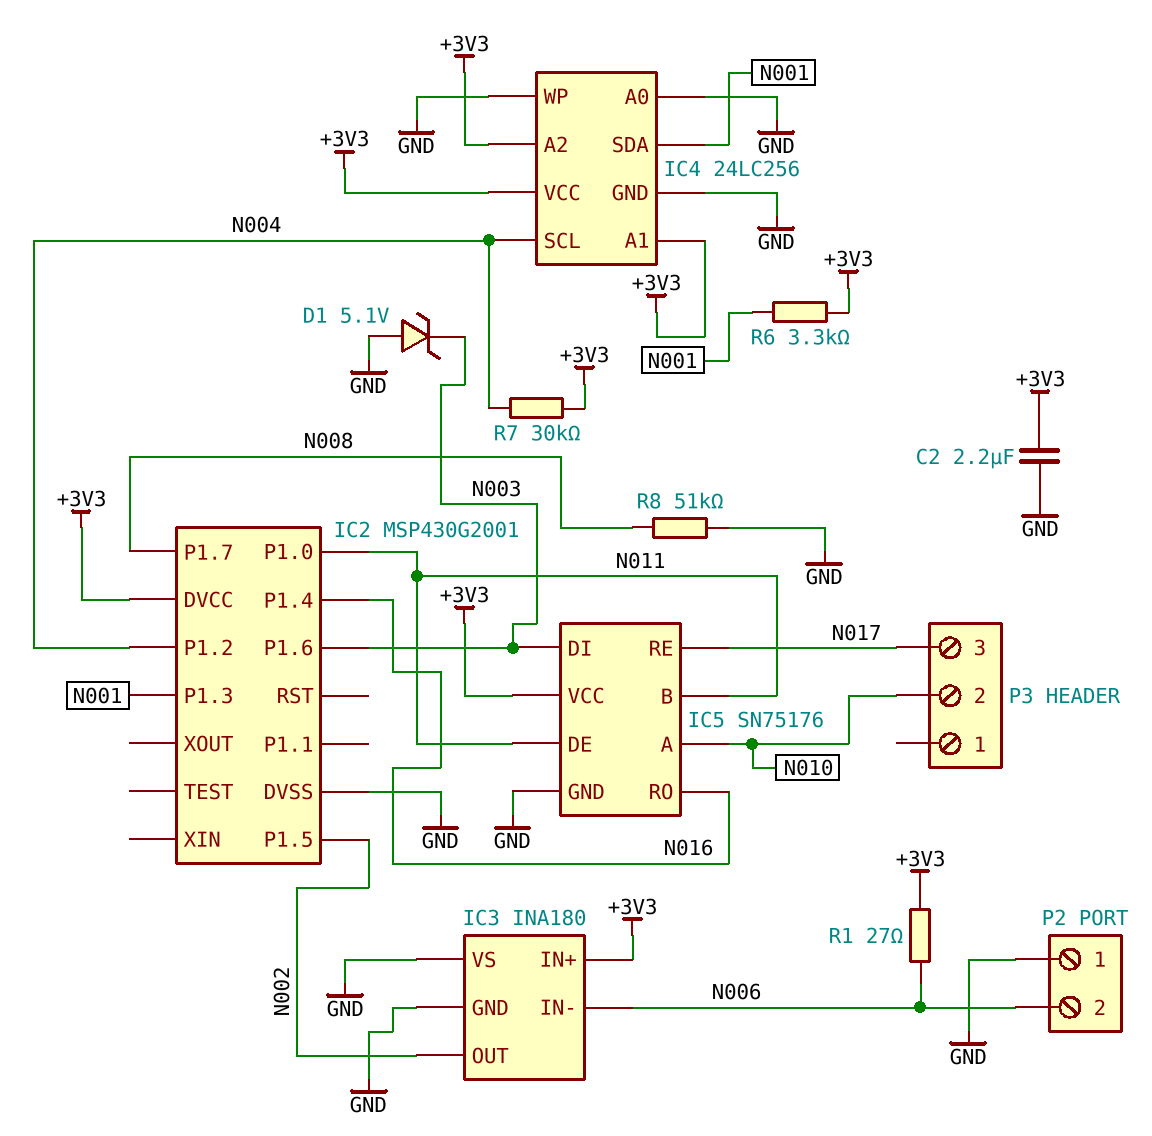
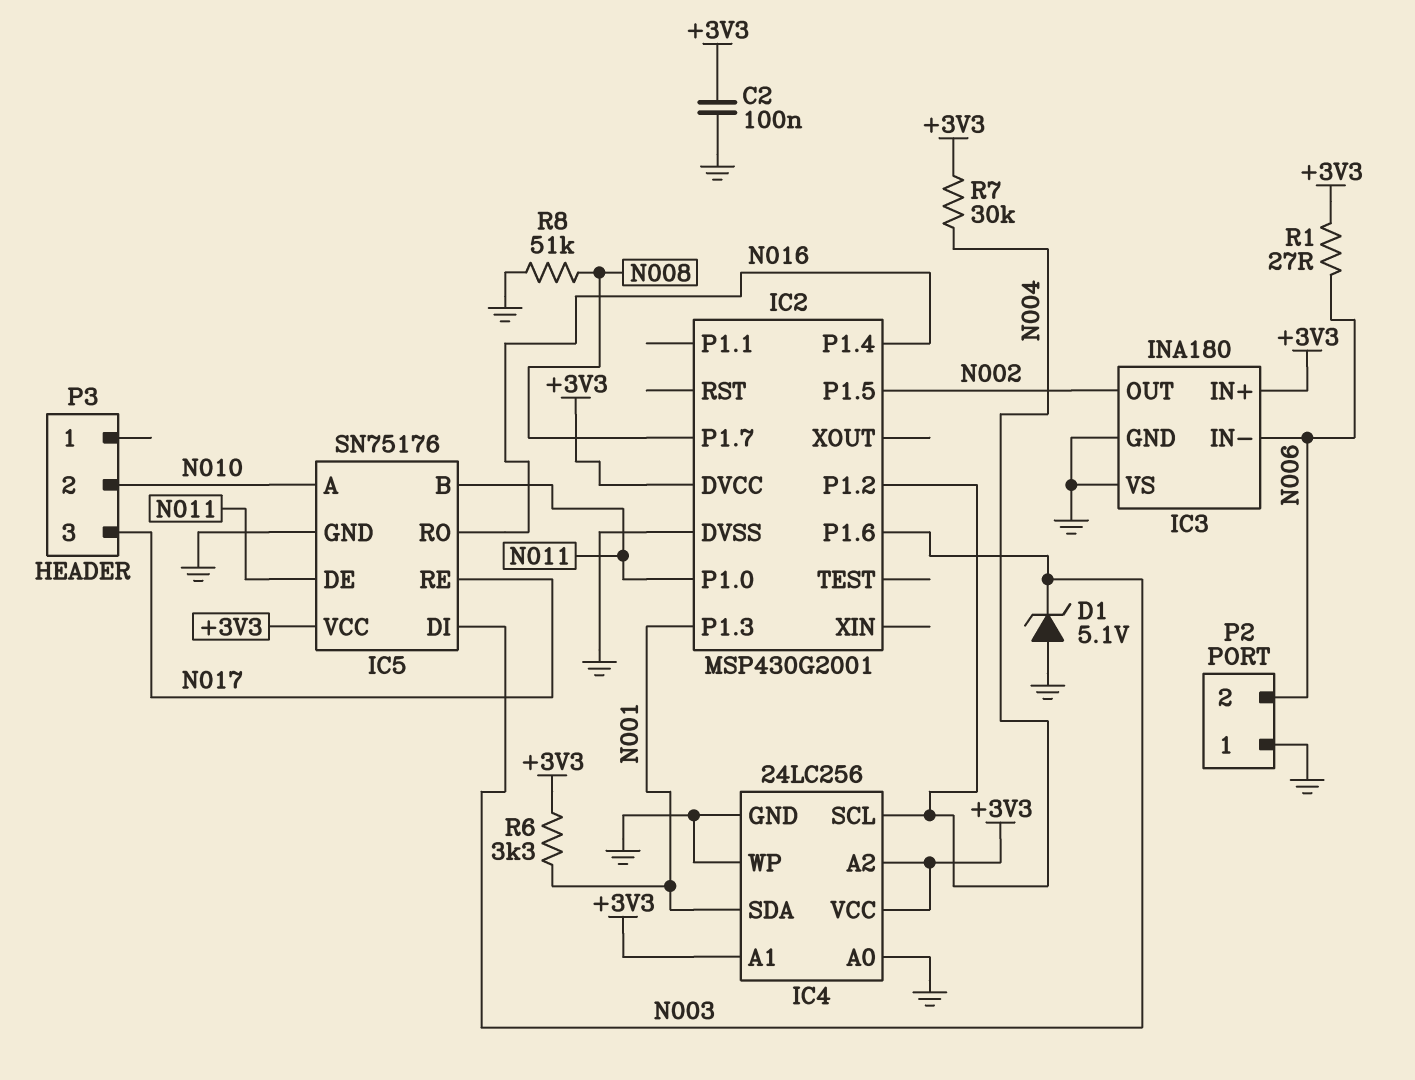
C2: 2.2uF (+3V3, GND) -> 100nF (+3V3, GND)

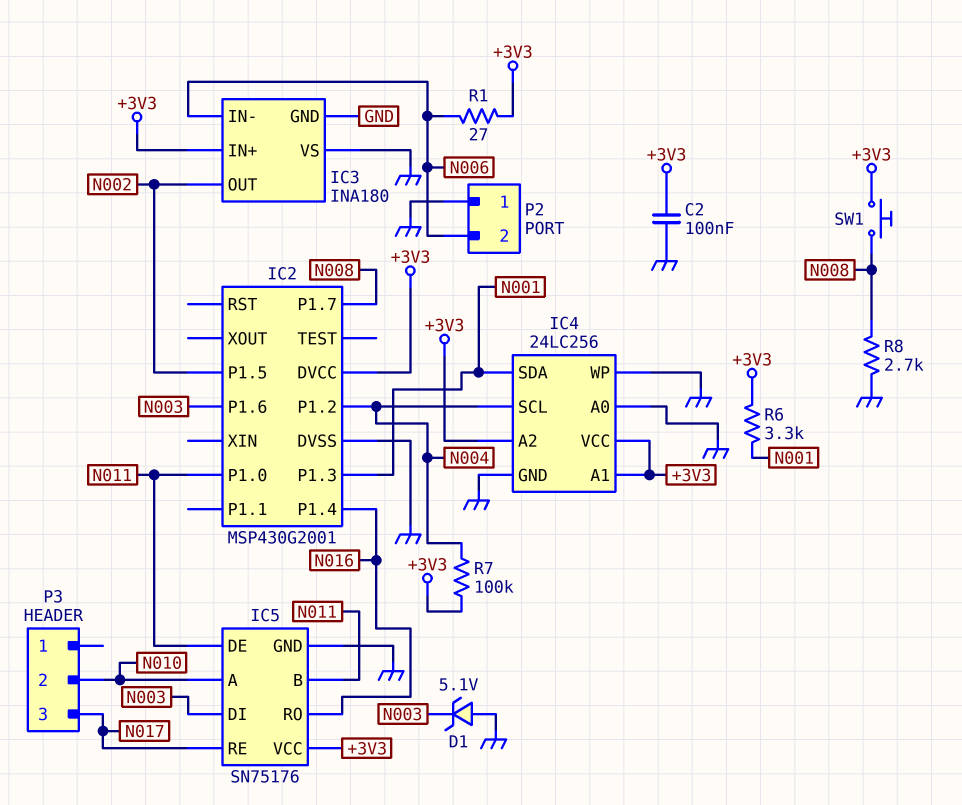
R7: 30k (+3V3, N004) -> 100k (+3V3, N004)
R8: 51k (GND, N008) -> 2.7k (GND, N008)
SW1: none -> button (+3V3, N008)

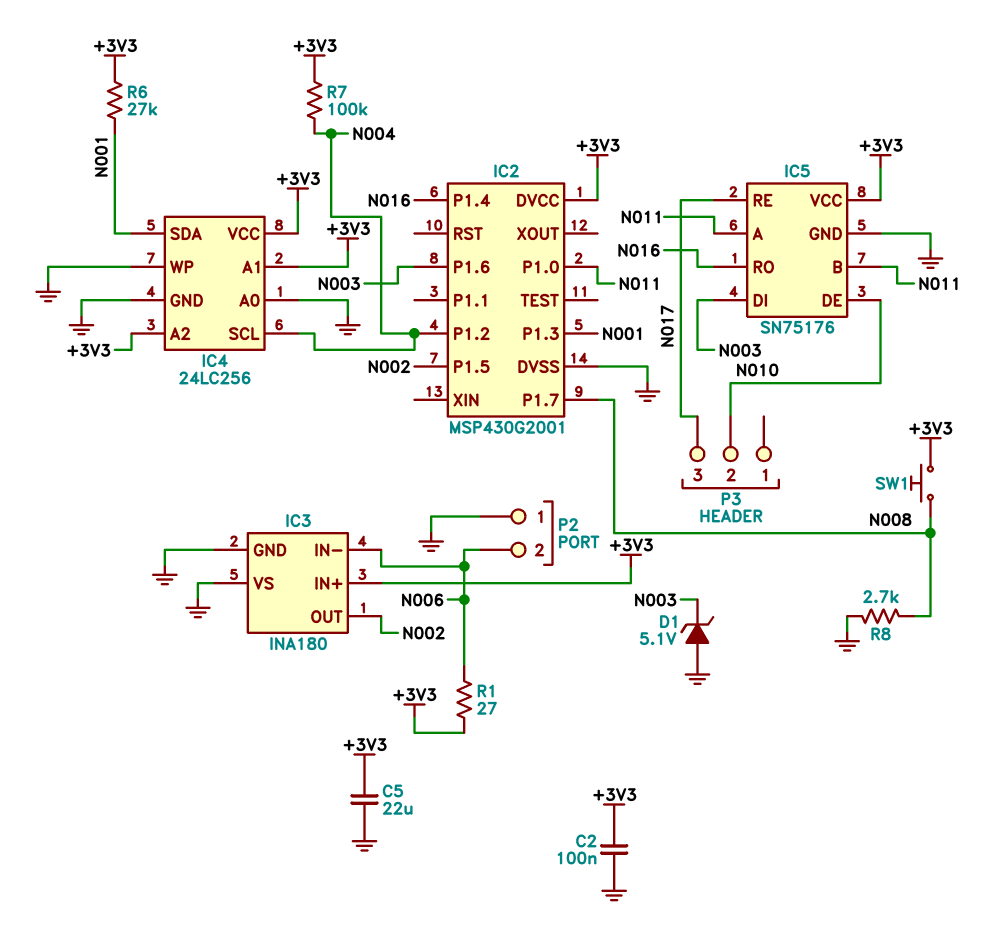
C5: none -> 22uF (+3V3, GND)
IC5 pin A: N010 -> N011
IC5 pin DE: N011 -> N010
R6: 3.3k (+3V3, N001) -> 27k (+3V3, N001)

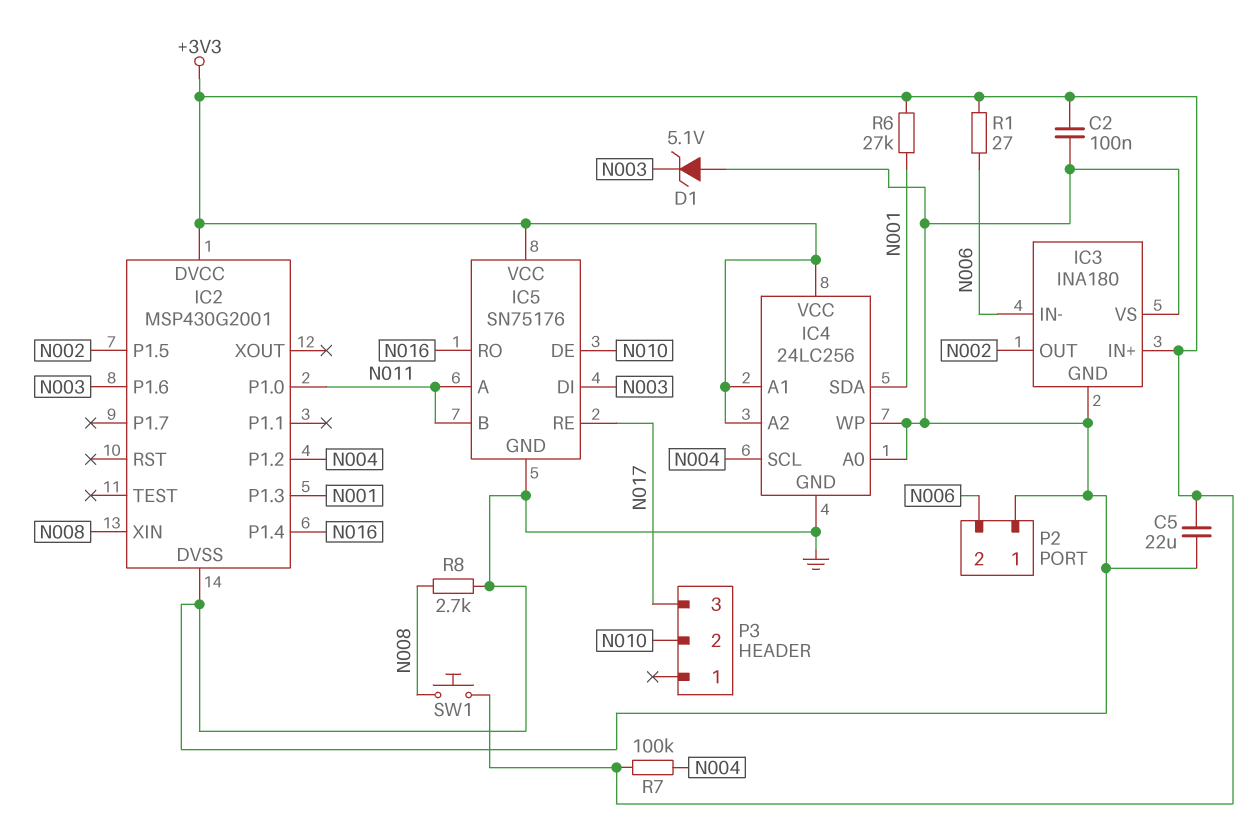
IC2 pin P1.7: N008 -> none
IC2 pin XIN: none -> N008

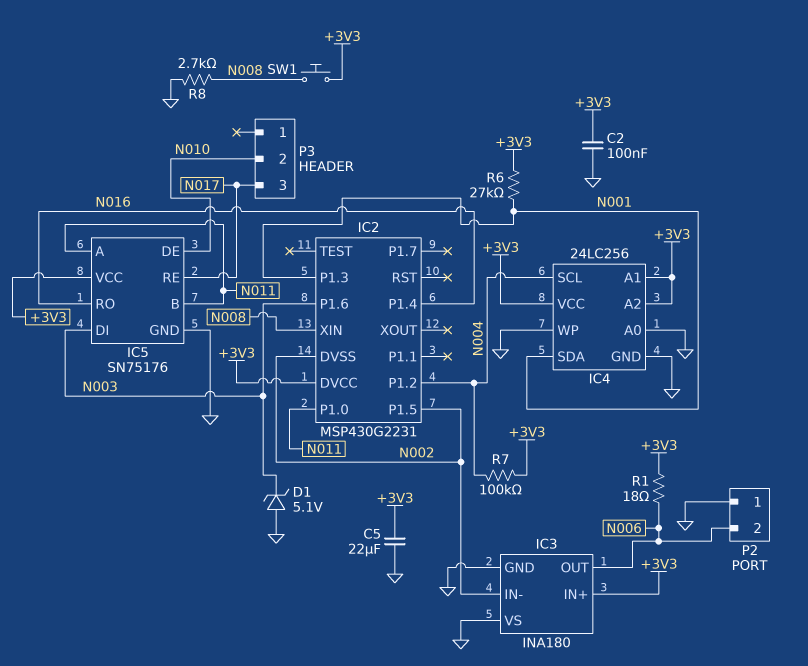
IC2: MSP430G2001 -> MSP430G2231
IC2 pin DVSS: GND -> N002
IC3 pin IN-: N006 -> N002
IC3 pin OUT: N002 -> N006
R1: 27 (+3V3, N006) -> 18 (+3V3, N006)

